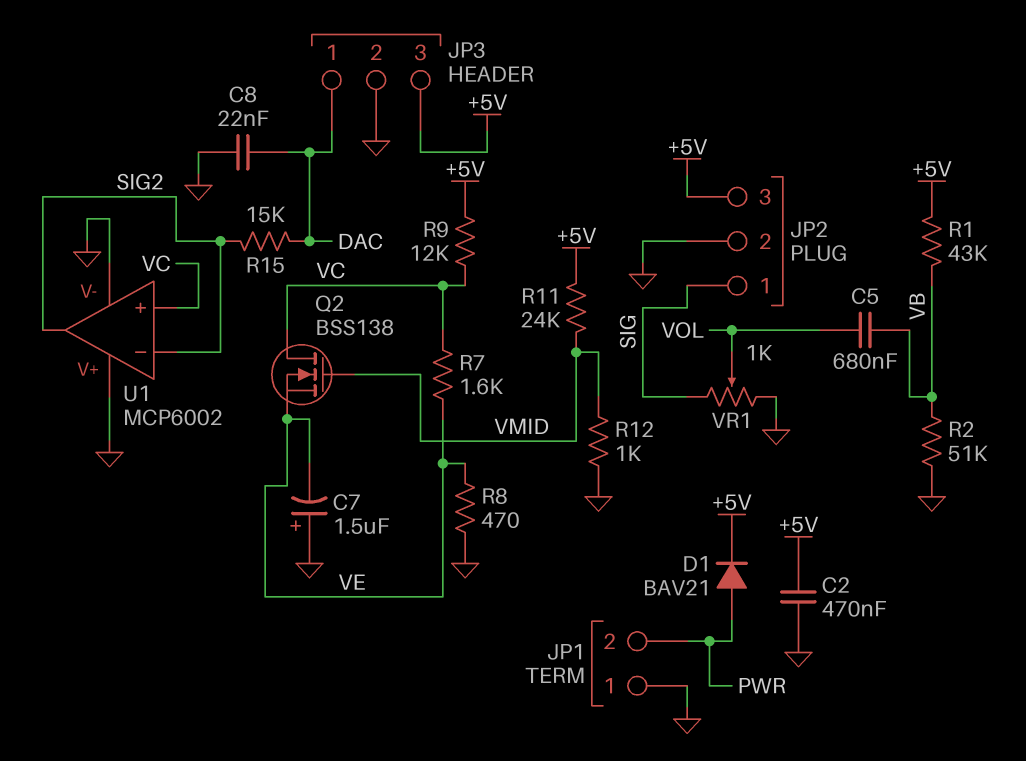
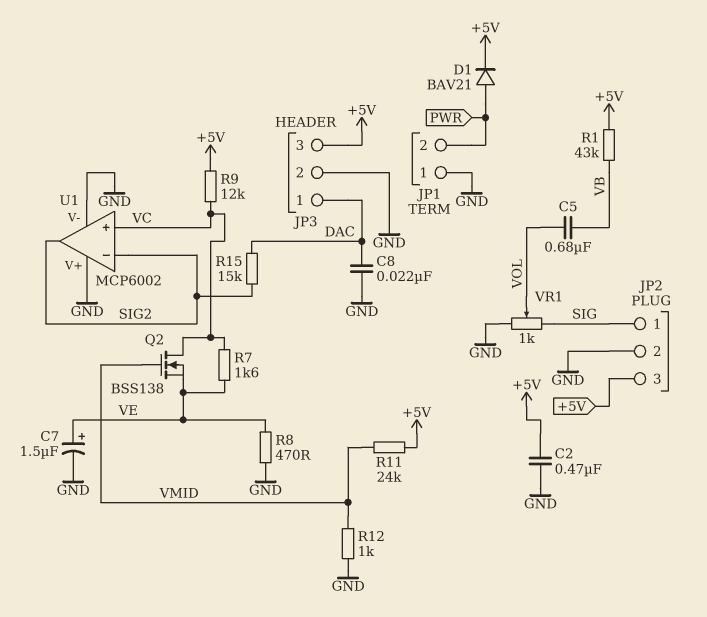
C7: 1.5uF (plus GND, minus VE) -> 1.5uF (plus VE, minus GND)
R2: 51k (GND, VB) -> none

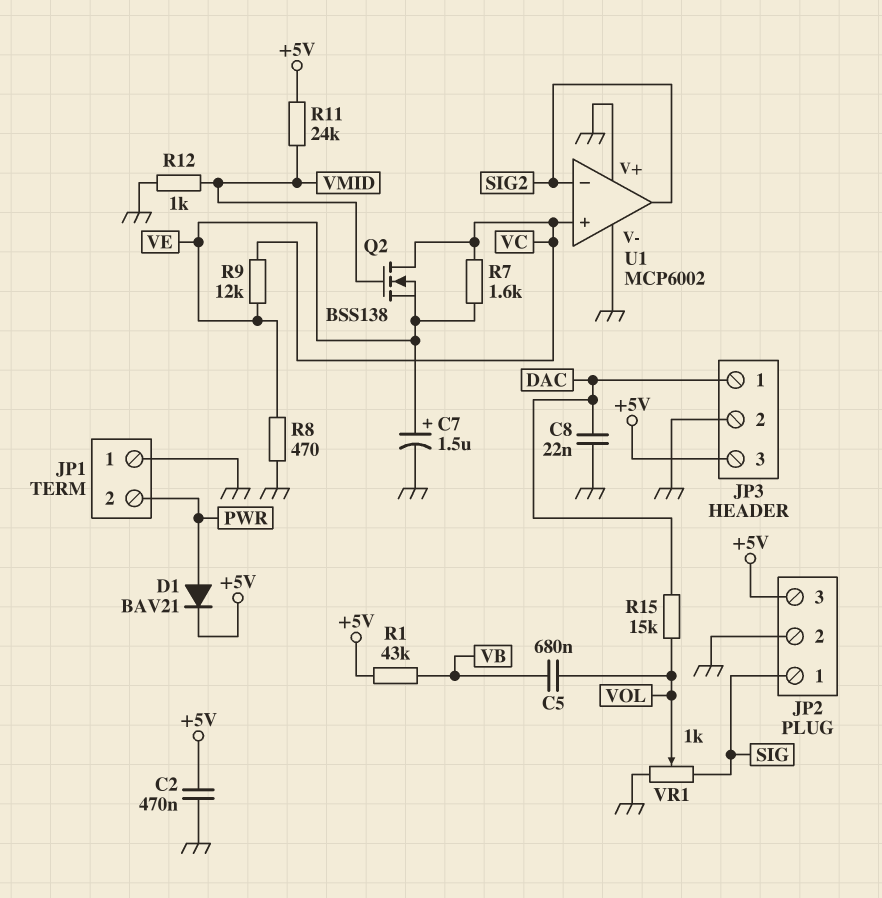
R9: 12k (+5V, VC) -> 12k (VC, VE)
R15: 15k (DAC, SIG2) -> 15k (DAC, VOL)

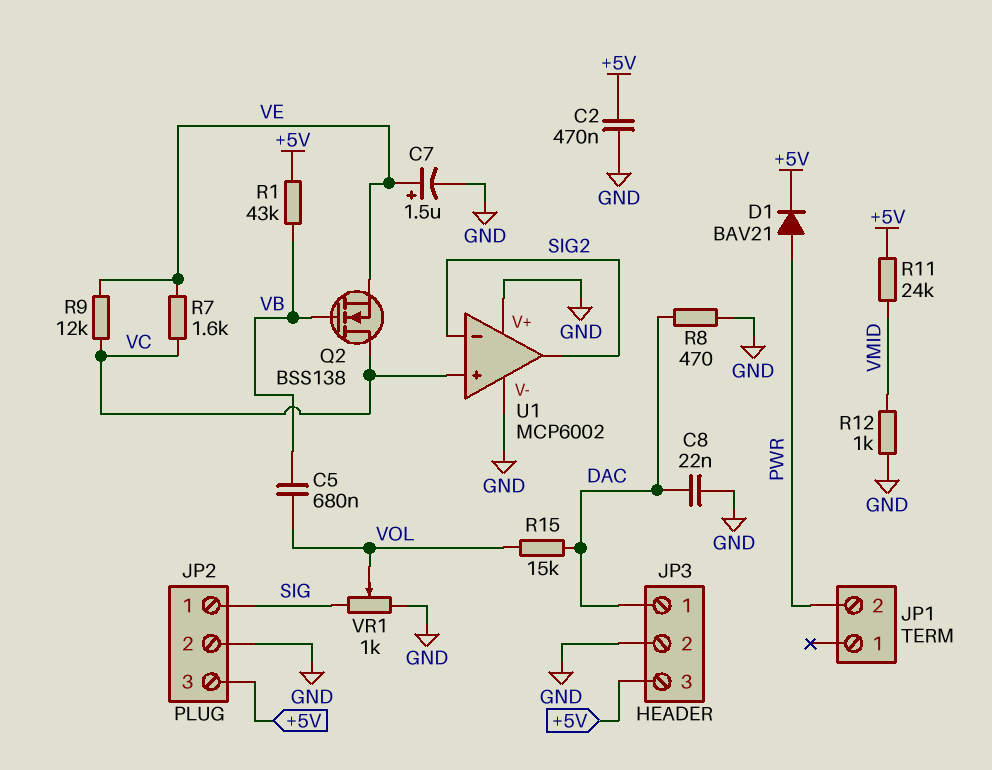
JP1 pin 1: GND -> none
Q2: NMOS BSS138 (G VMID, D VC, S VE) -> NMOS BSS138 (G VB, D VC, S VE)
R8: 470 (GND, VE) -> 470 (DAC, GND)

